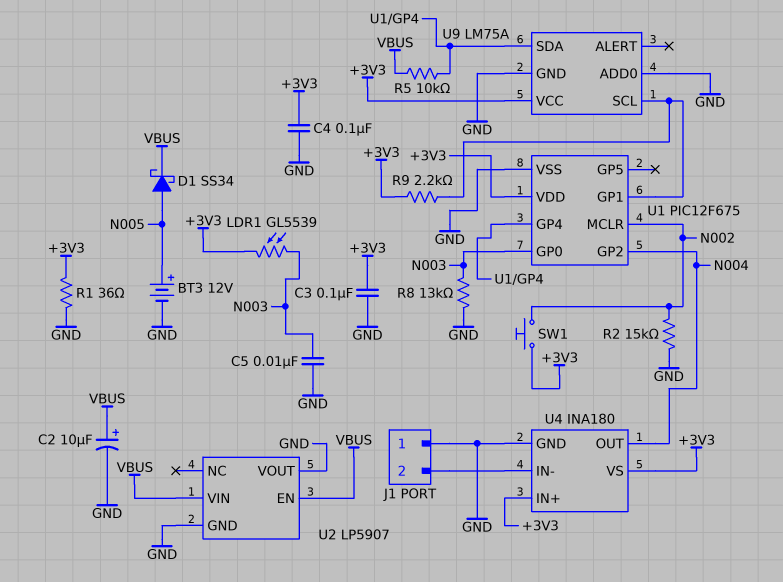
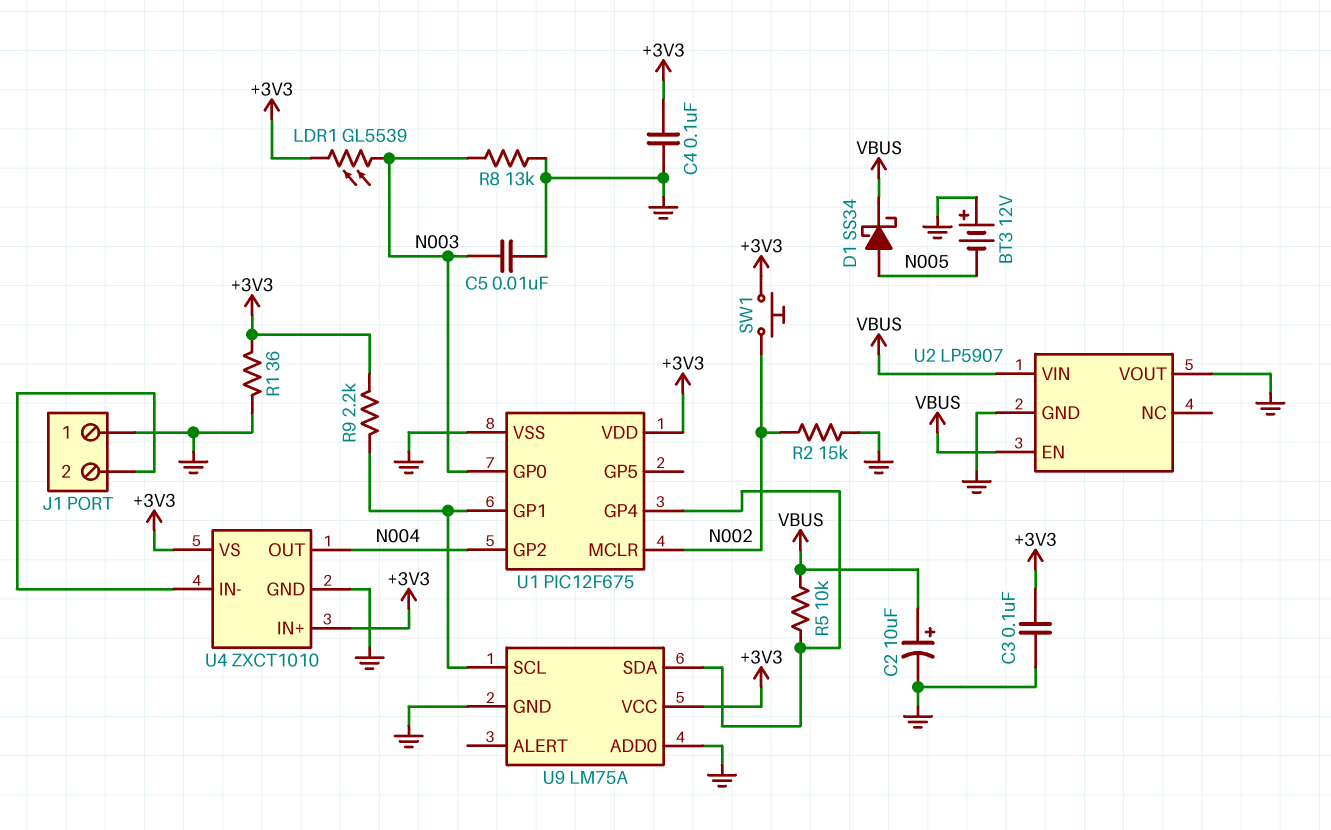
BT3: 12V (plus N005, minus GND) -> 12V (plus GND, minus N005)
U4: INA180 -> ZXCT1010

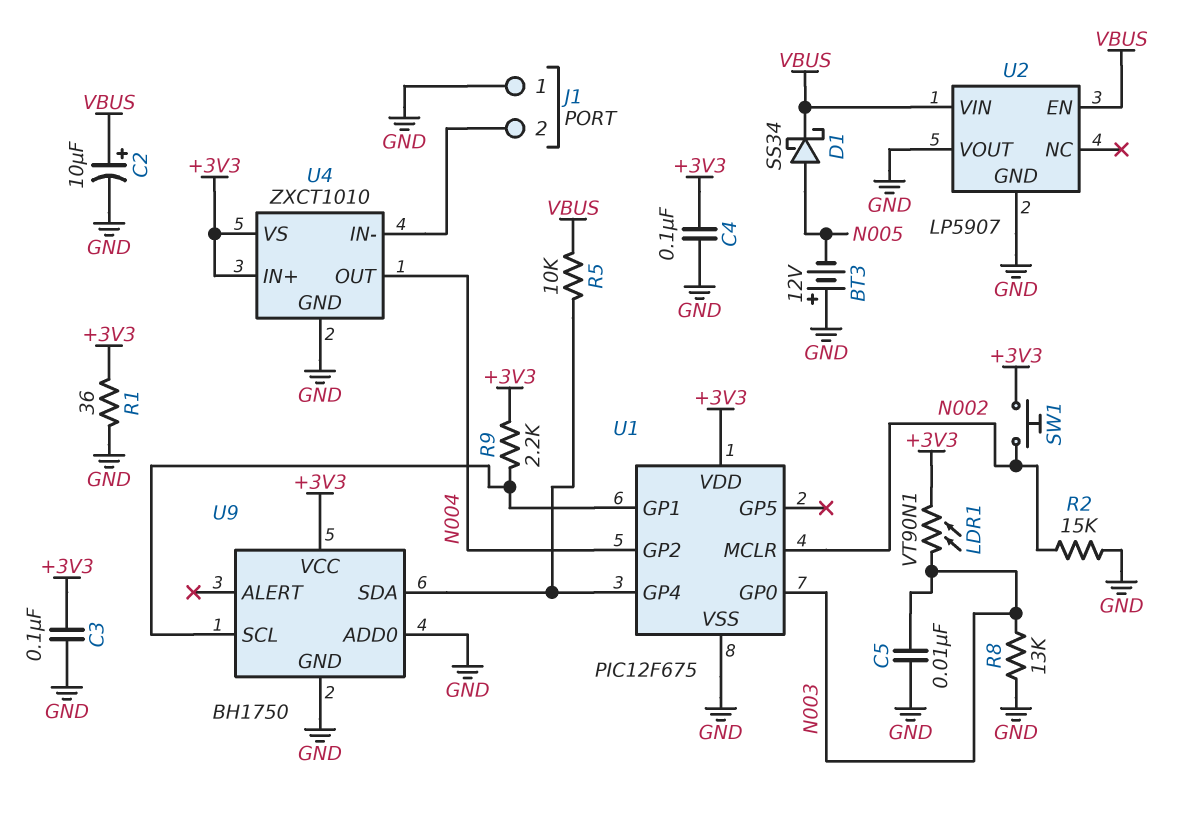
LDR1: GL5539 (+3V3, N003) -> VT90N1 (+3V3, N003)
U9: LM75A -> BH1750

